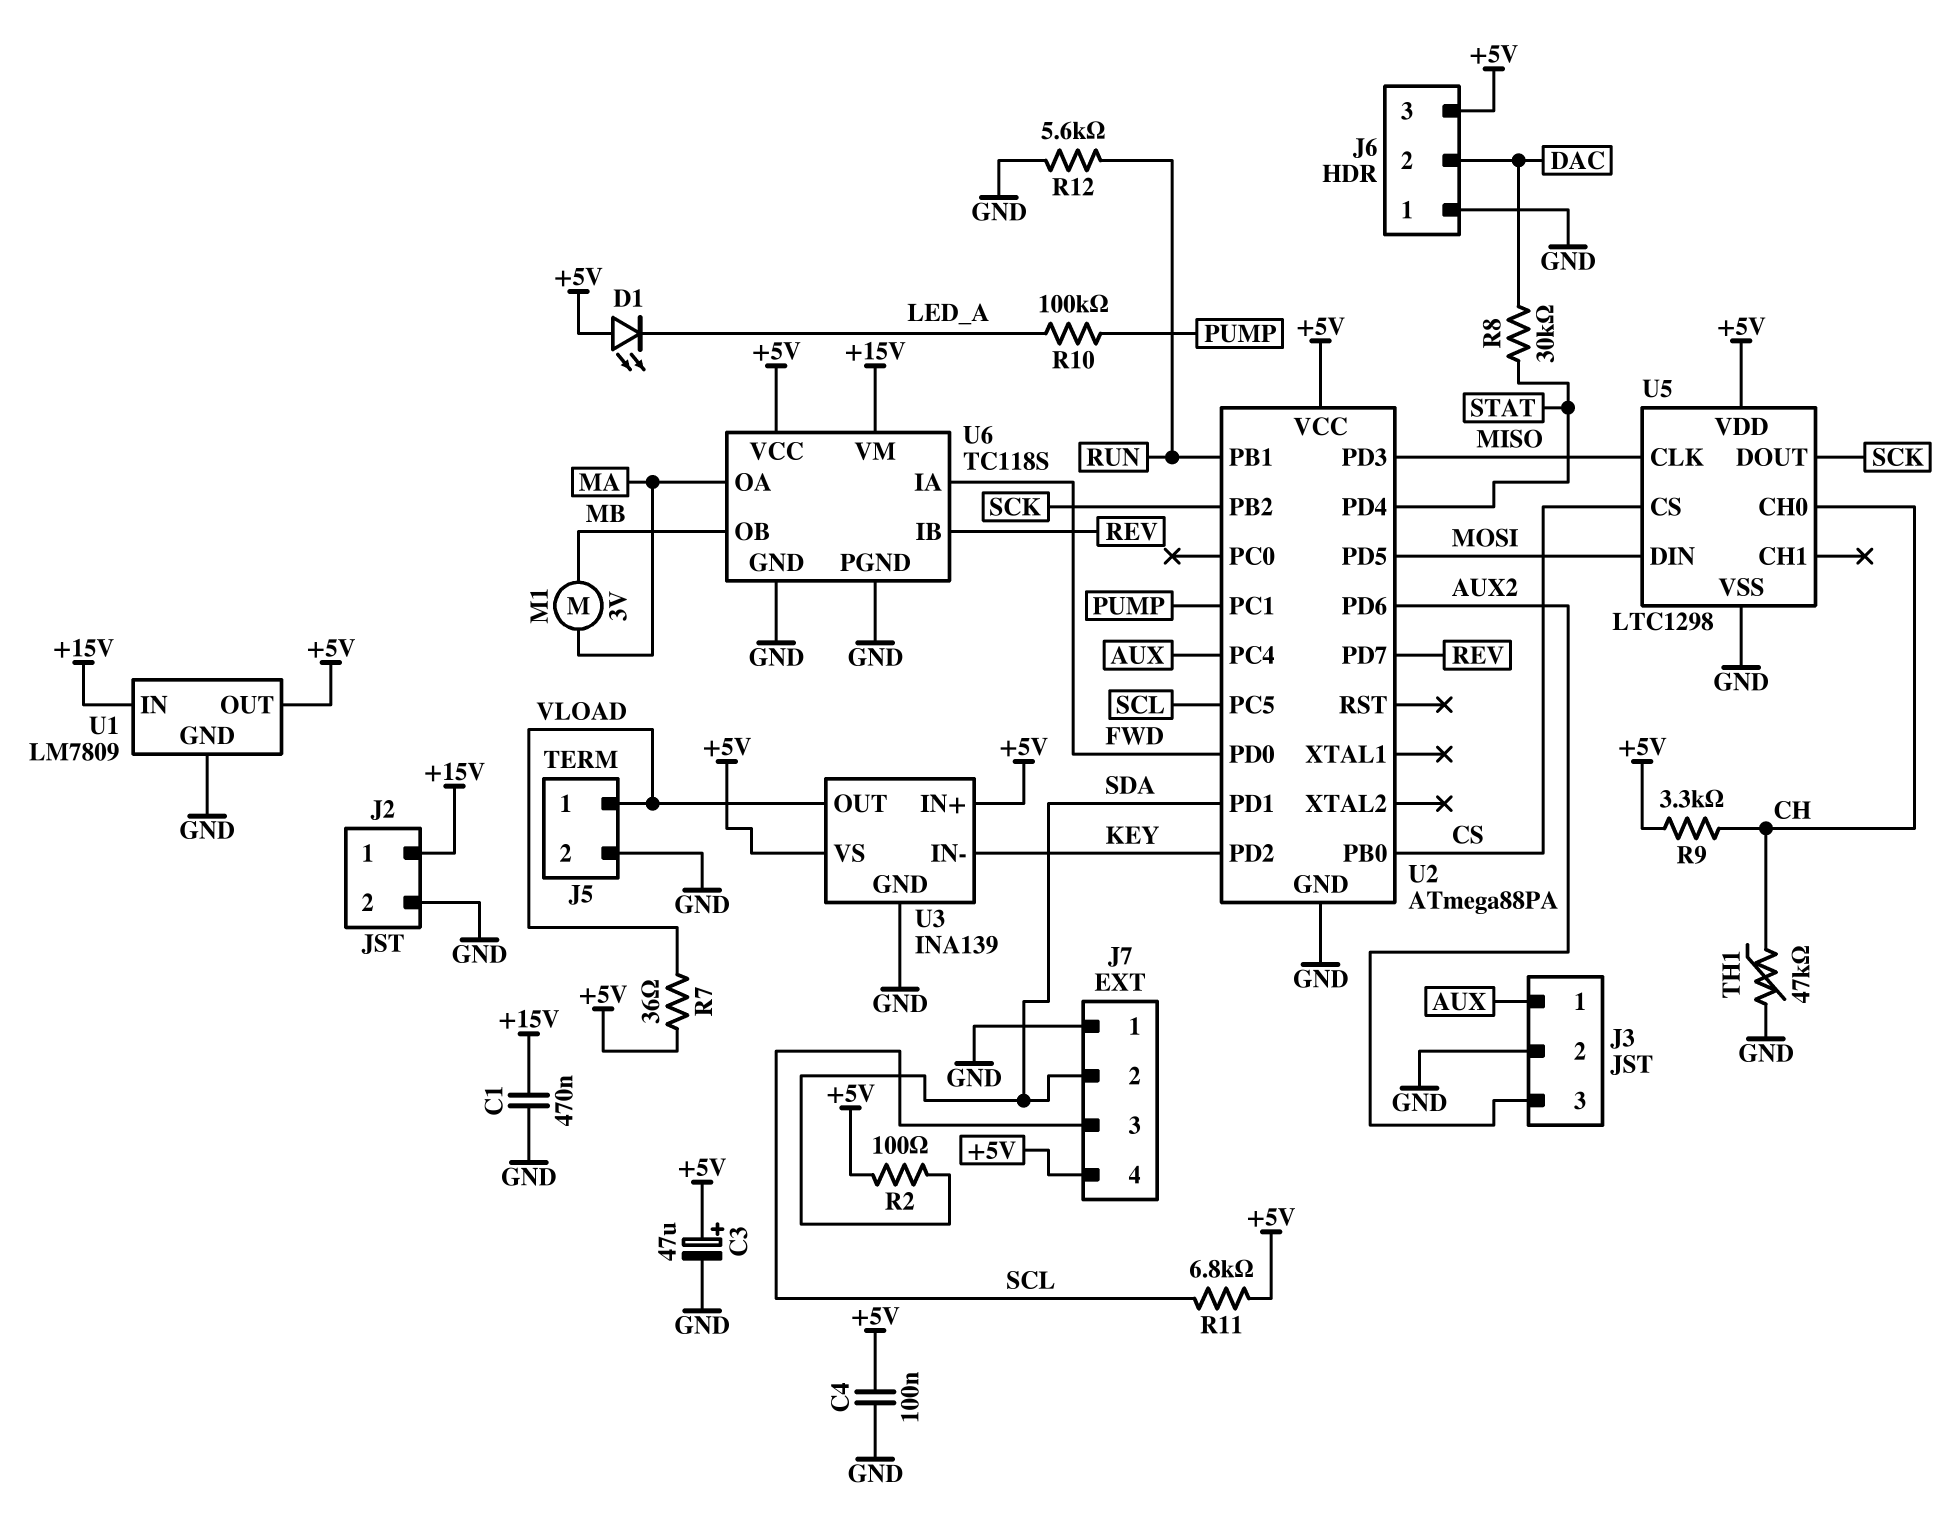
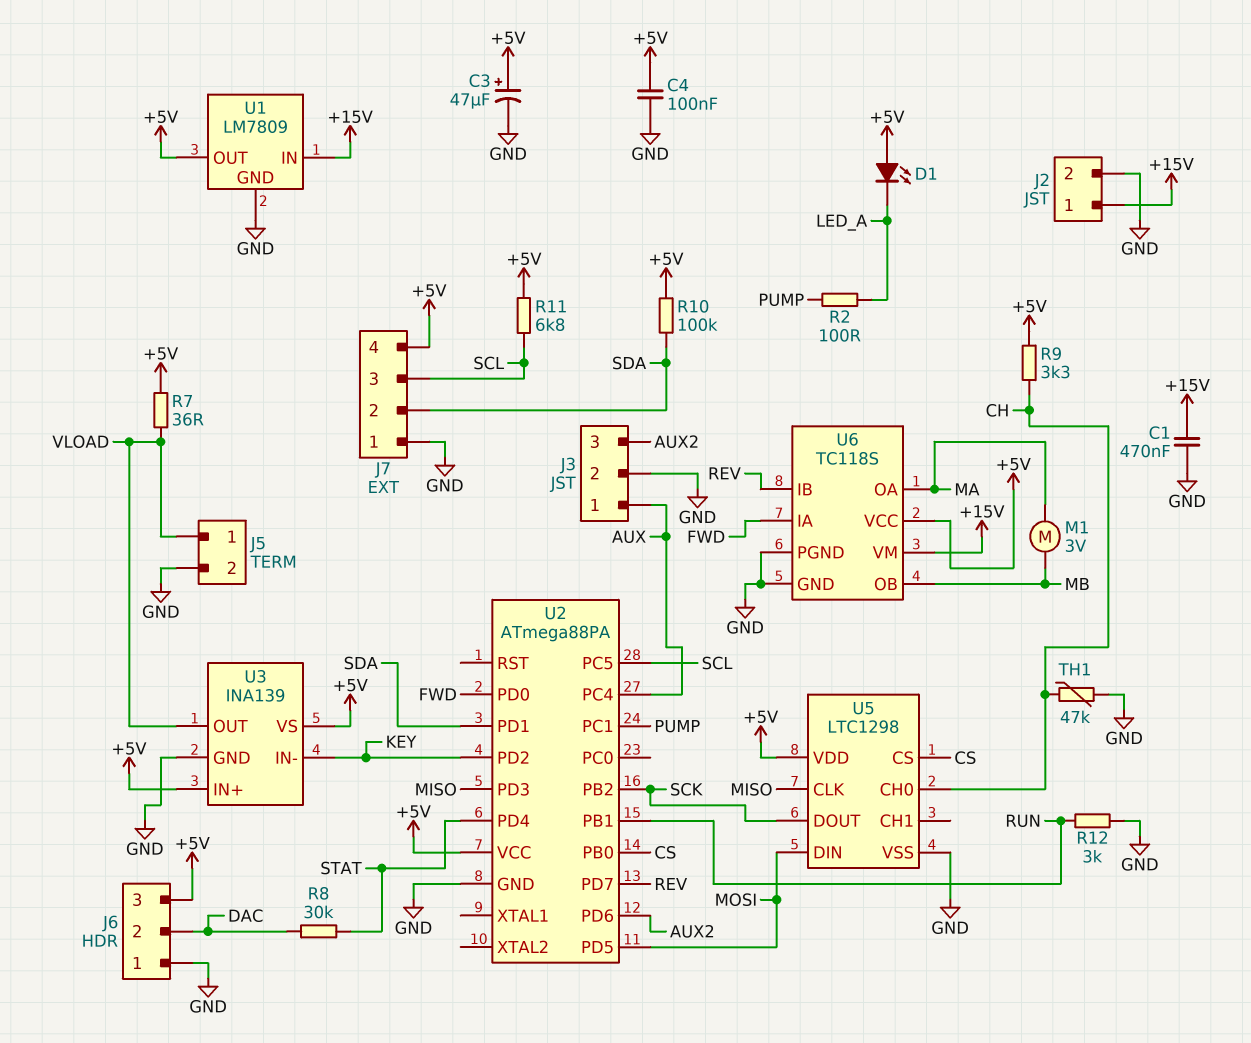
R2: 100 (+5V, SDA) -> 100 (LED_A, PUMP)
R10: 100k (LED_A, PUMP) -> 100k (+5V, SDA)
R12: 5.6k (GND, RUN) -> 3k (GND, RUN)

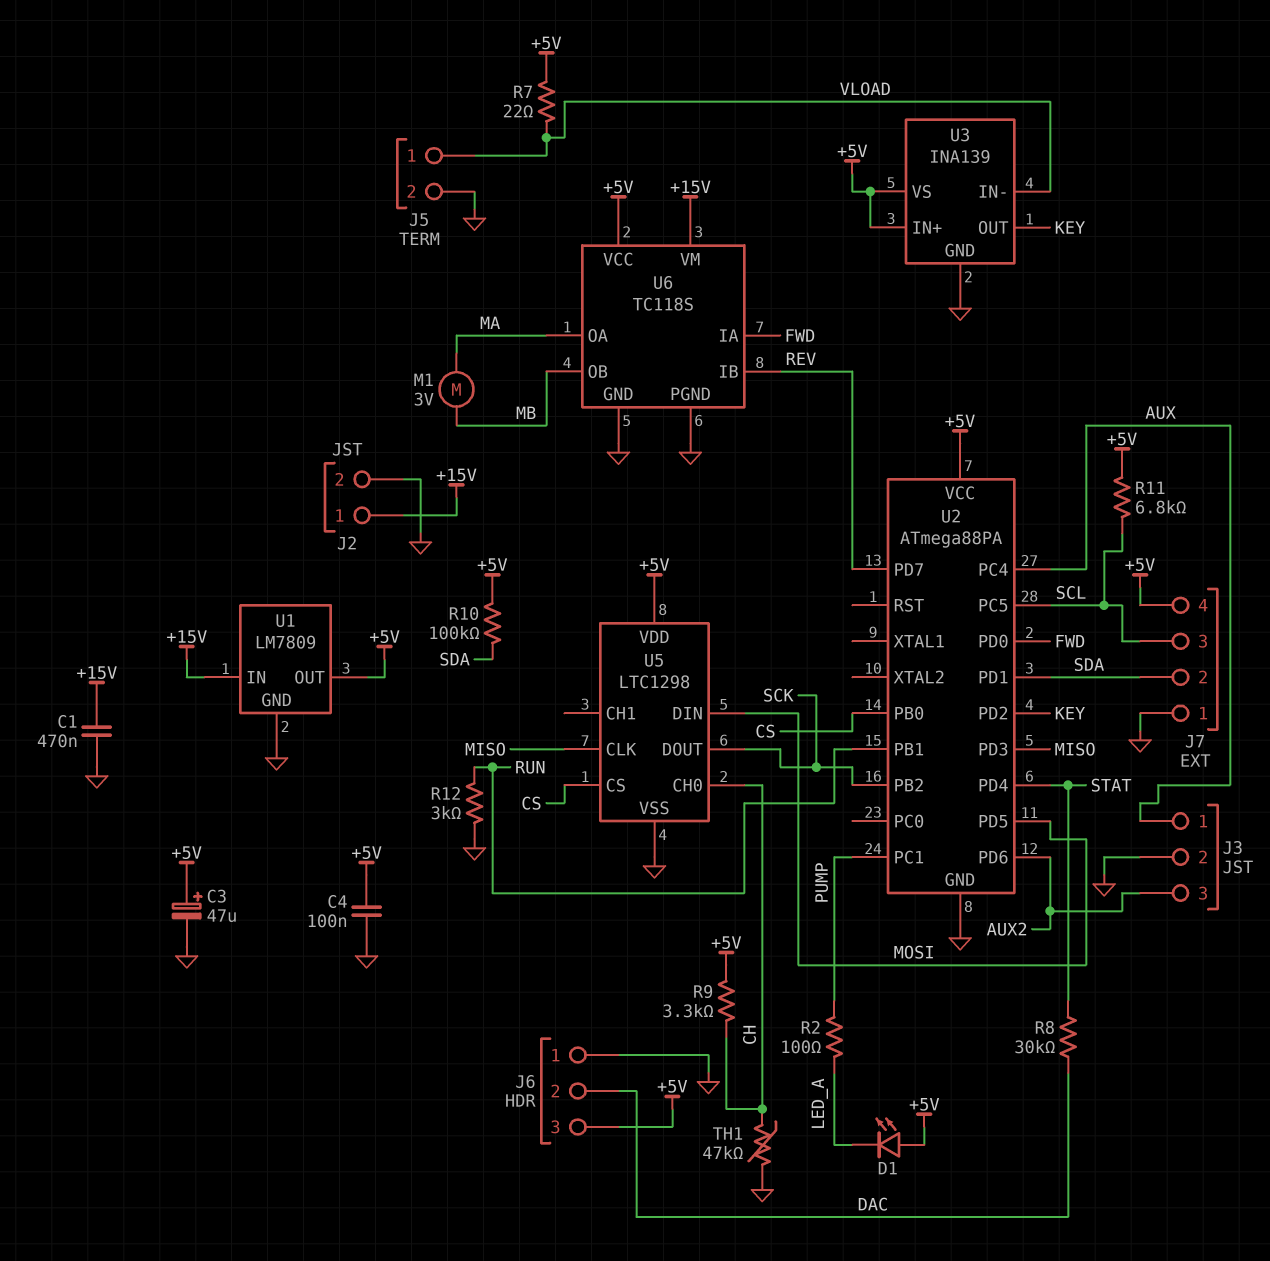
R7: 36 (+5V, VLOAD) -> 22 (+5V, VLOAD)
U3 pin IN-: KEY -> VLOAD
U3 pin OUT: VLOAD -> KEY

